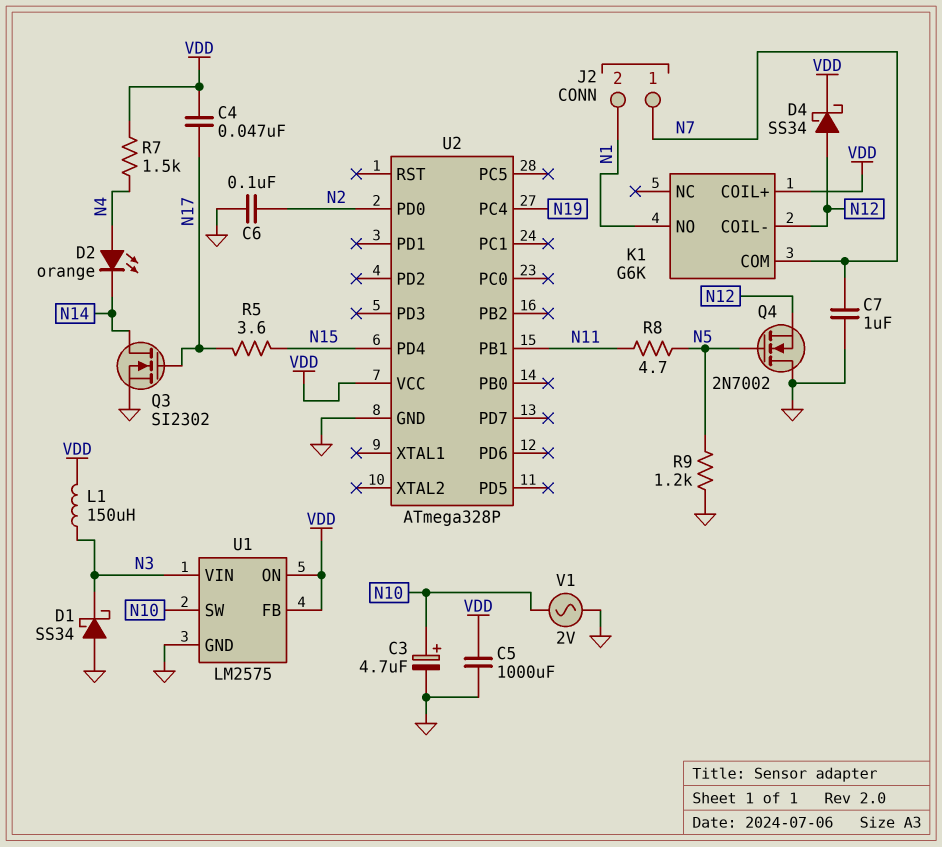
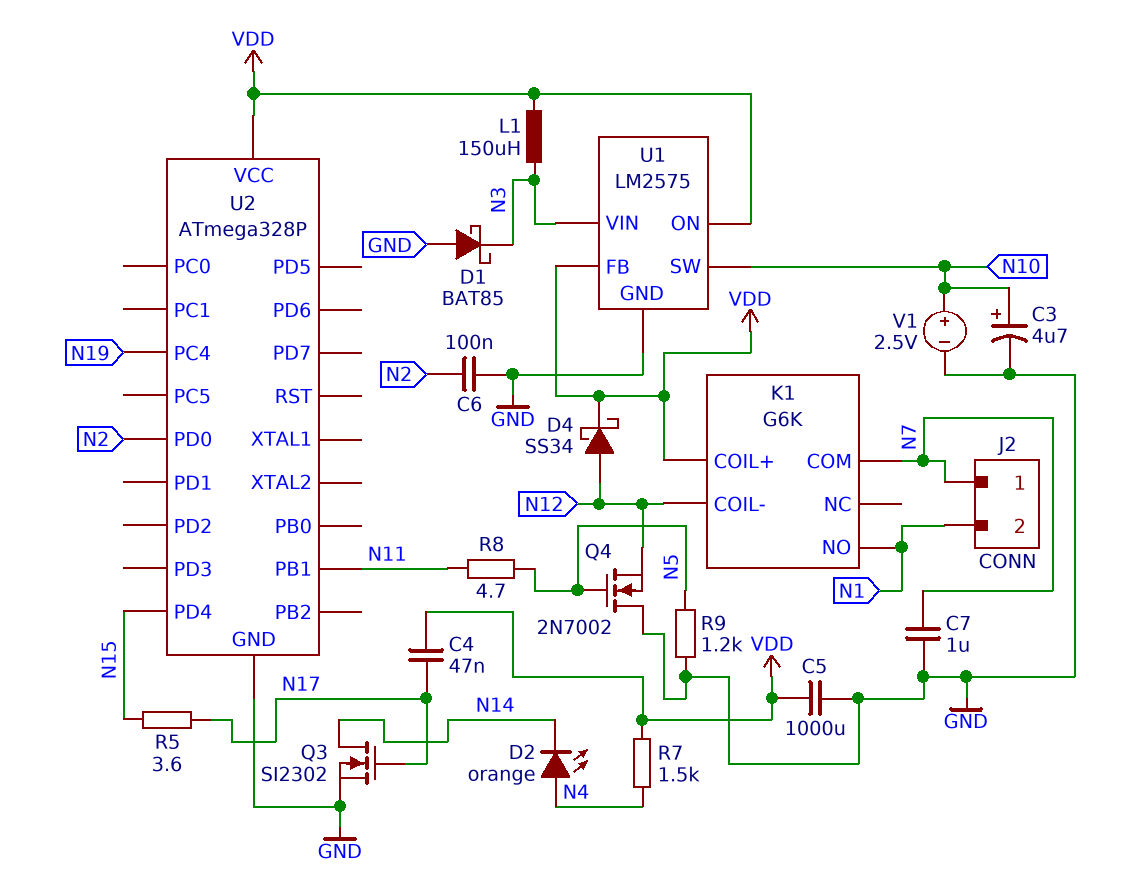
D1: schottky SS34 (A GND, K N3) -> schottky BAT85 (A GND, K N3)
V1: AC 2V (GND, N10) -> 2.5V (plus N10, minus GND)

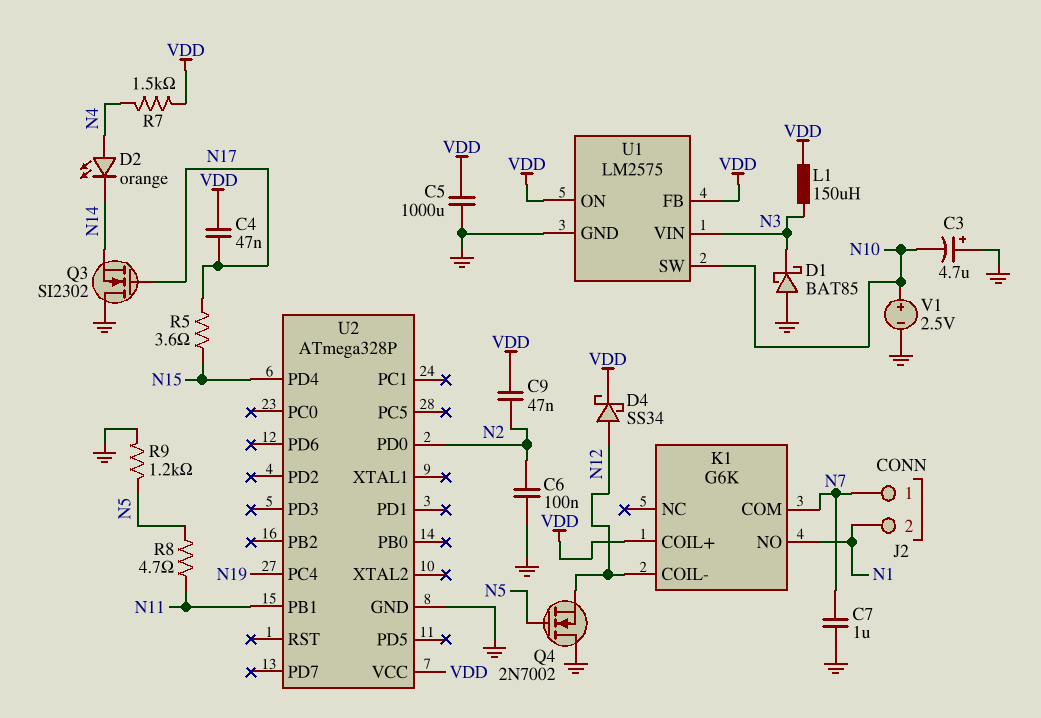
C3: 4.7uF (plus N10, minus GND) -> 4.7uF (plus GND, minus N10)
C9: none -> 47nF (N2, VDD)
Q3: NMOS SI2302 (G N17, D N14, S GND) -> NMOS SI2302 (G N17, D GND, S N14)

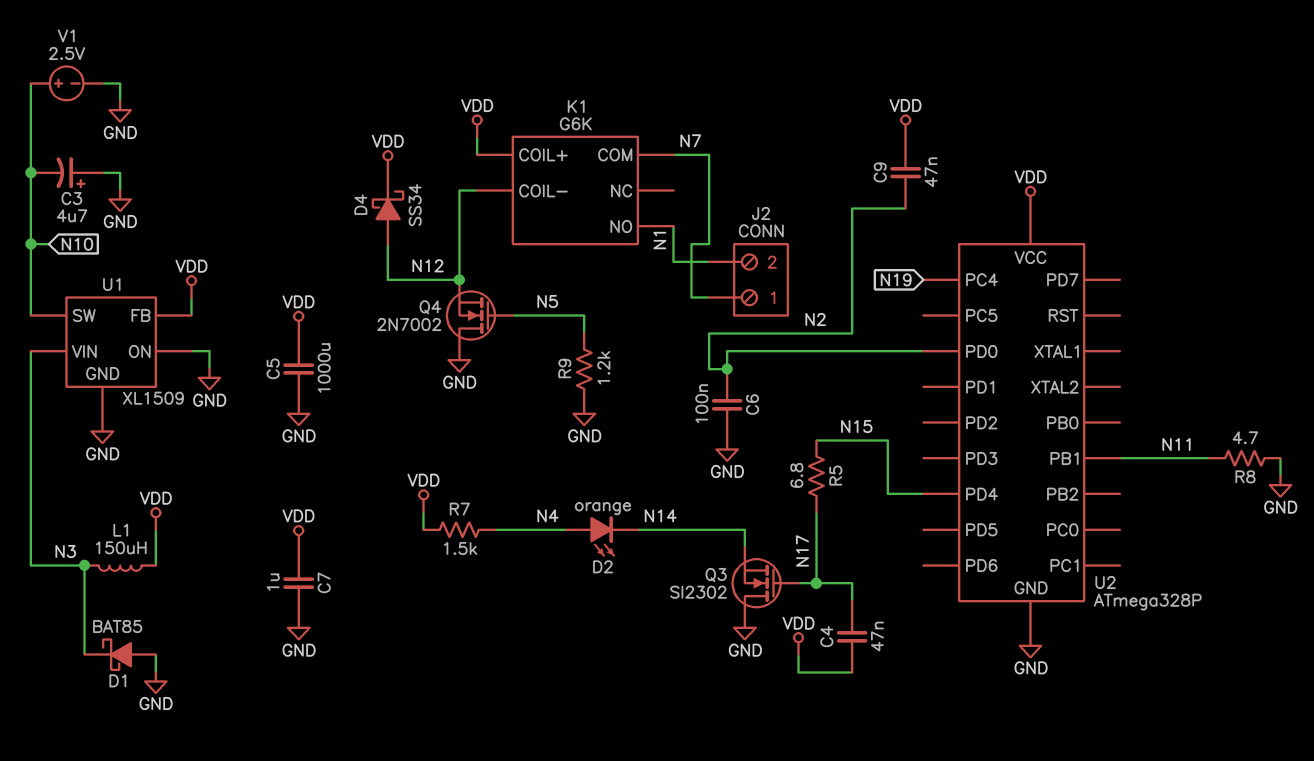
C7: 1uF (GND, N7) -> 1uF (GND, VDD)
R5: 3.6 (N15, N17) -> 6.8 (N15, N17)
R8: 4.7 (N5, N11) -> 4.7 (GND, N11)
U1: LM2575 -> XL1509
U1 pin ON: VDD -> GND

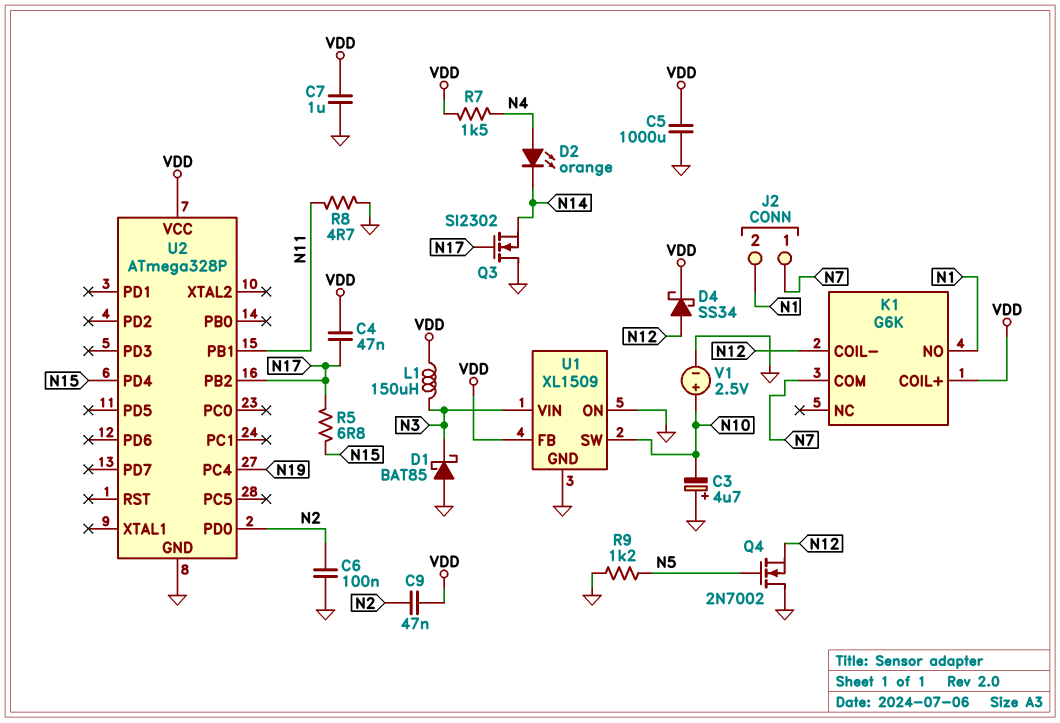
U2 pin PB2: none -> N17

